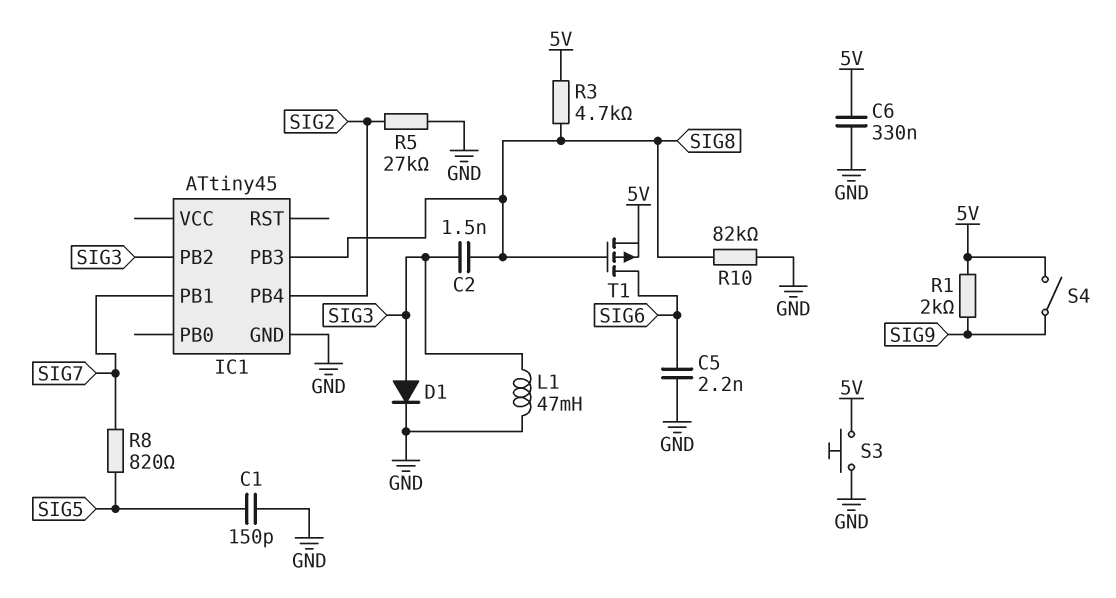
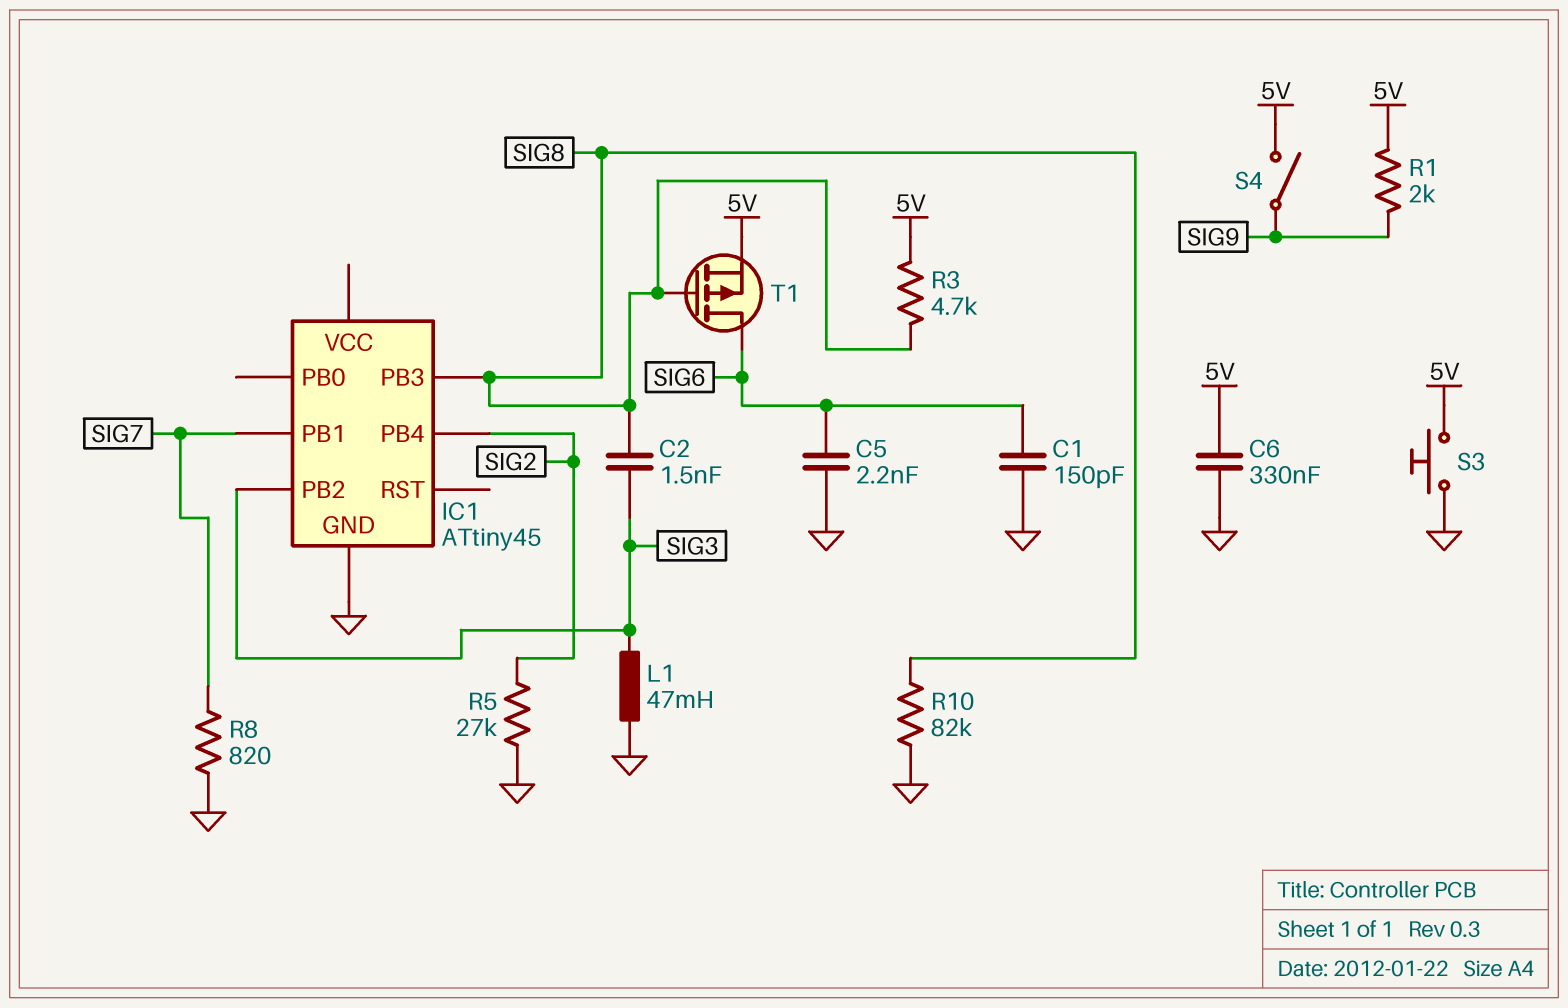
C1: 150pF (GND, SIG5) -> 150pF (GND, SIG6)
D1: diode (A SIG3, K GND) -> none
R8: 820 (SIG5, SIG7) -> 820 (GND, SIG7)

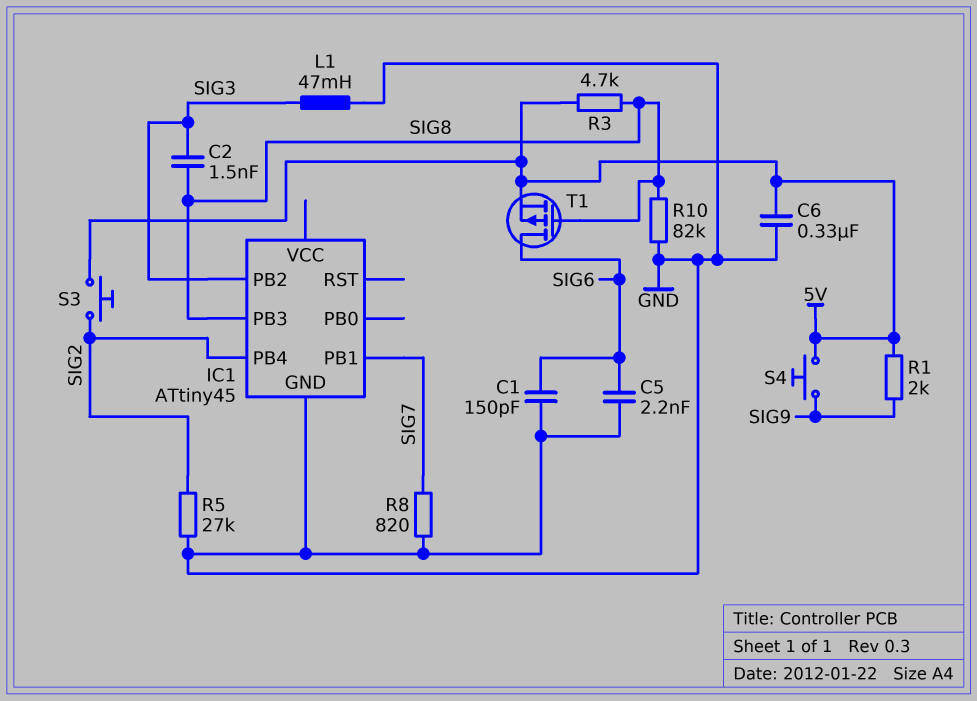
S3: button (5V, GND) -> button (5V, SIG2)
S4: switch (5V, SIG9) -> button (5V, SIG9)

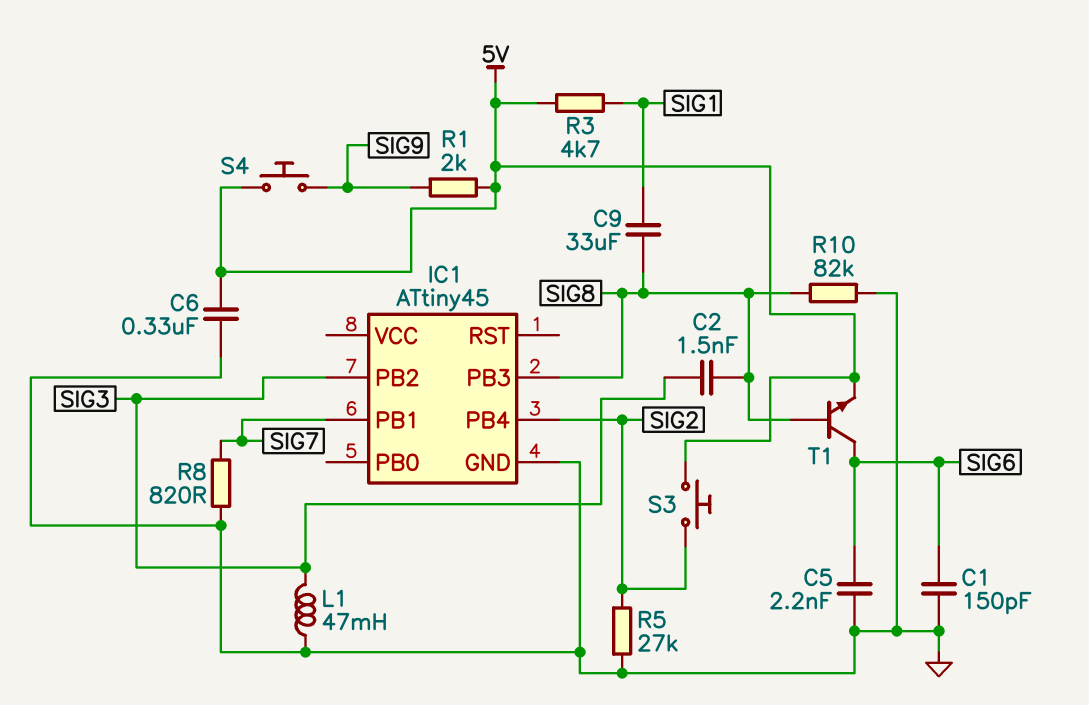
C9: none -> 33uF (SIG1, SIG8)
R3: 4.7k (5V, SIG8) -> 4.7k (5V, SIG1)
T1: PMOS (G SIG8, D SIG6, S 5V) -> NPN (B SIG8, C SIG6, E 5V)

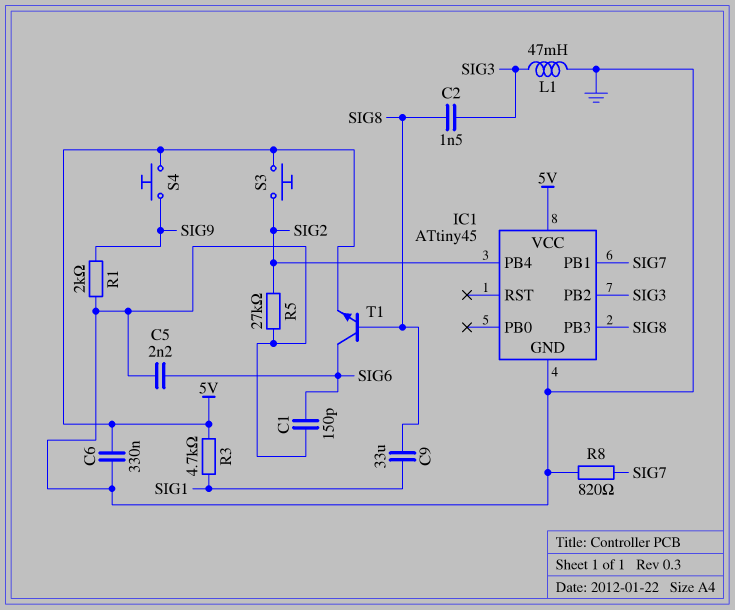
IC1 pin VCC: none -> 5V
R1: 2k (5V, SIG9) -> 2k (GND, SIG9)
R10: 82k (GND, SIG8) -> none

